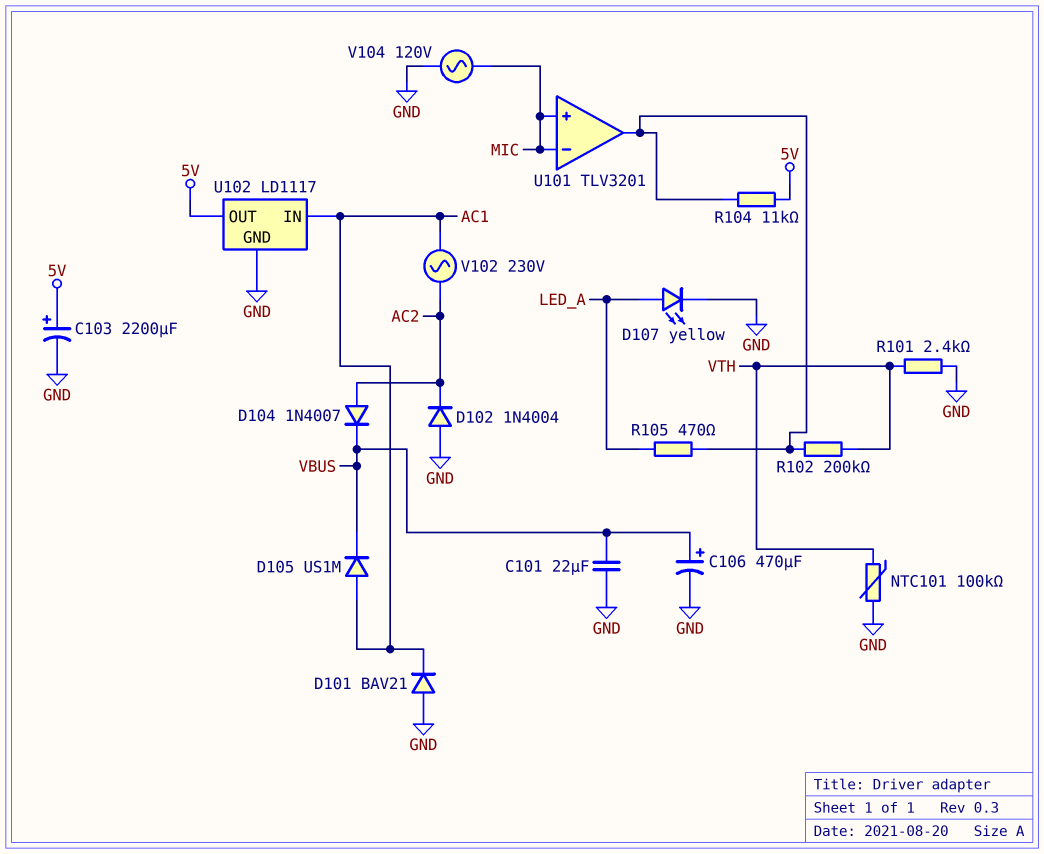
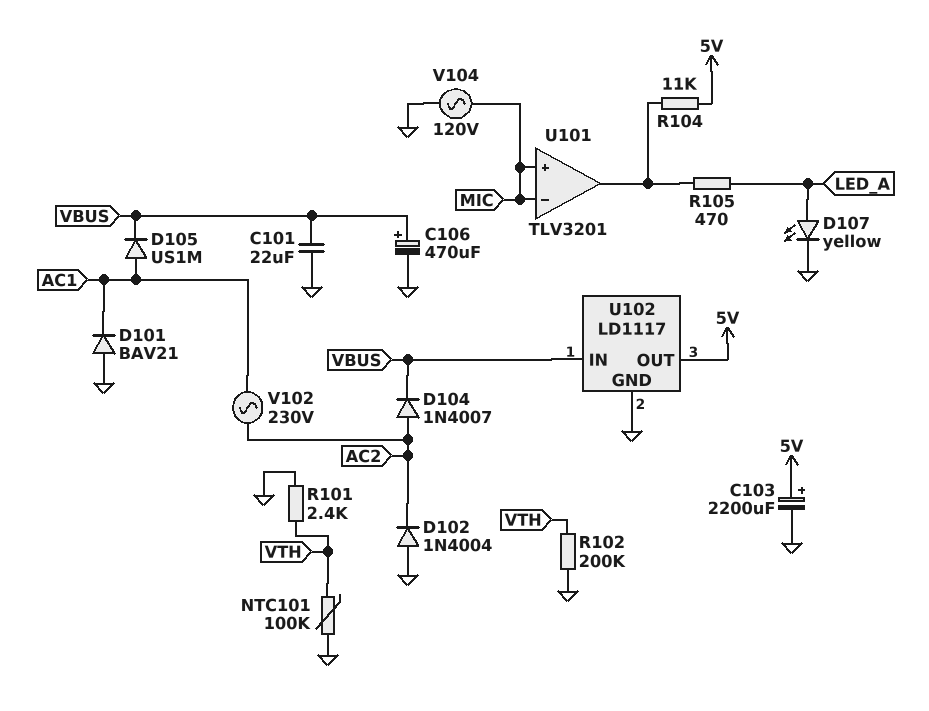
R102: 200k (U101/out, VTH) -> 200k (GND, VTH)
U102 pin IN: AC1 -> VBUS

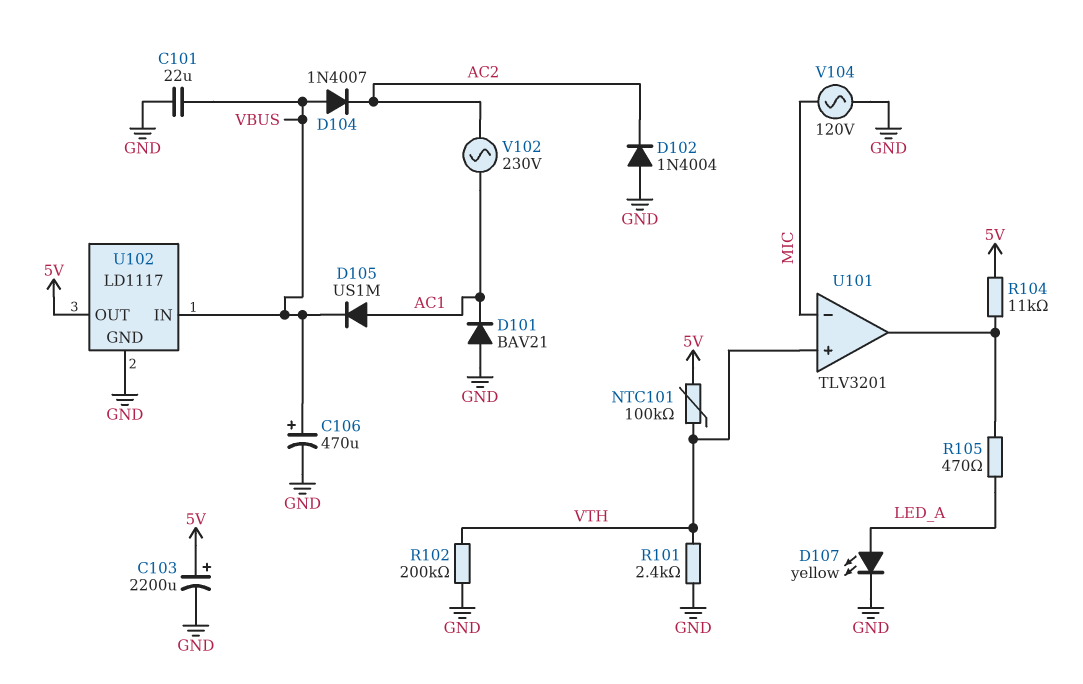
D104: diode 1N4007 (A AC2, K VBUS) -> diode 1N4007 (A VBUS, K AC2)
NTC101: 100k (GND, VTH) -> 100k (5V, VTH)
U101 pin in+: MIC -> VTH

